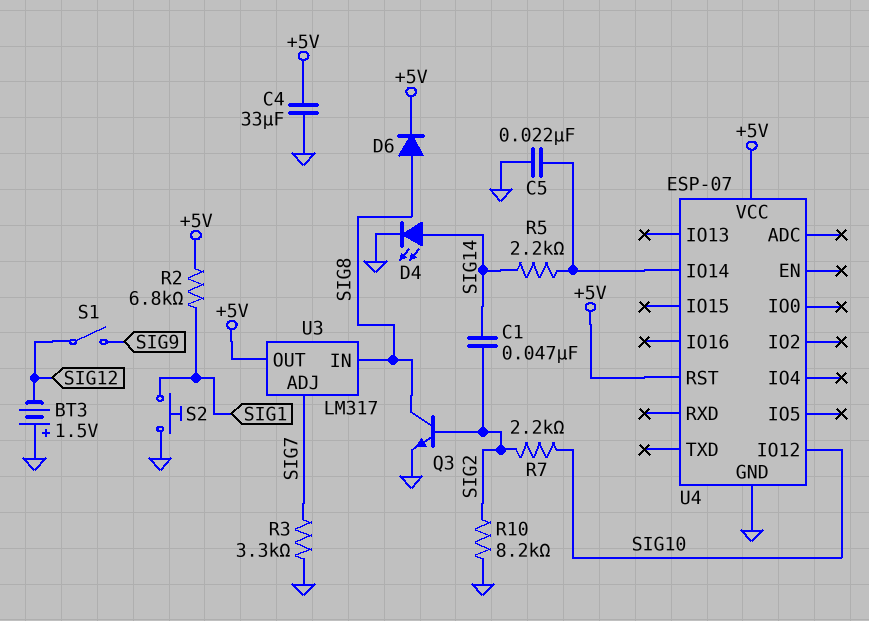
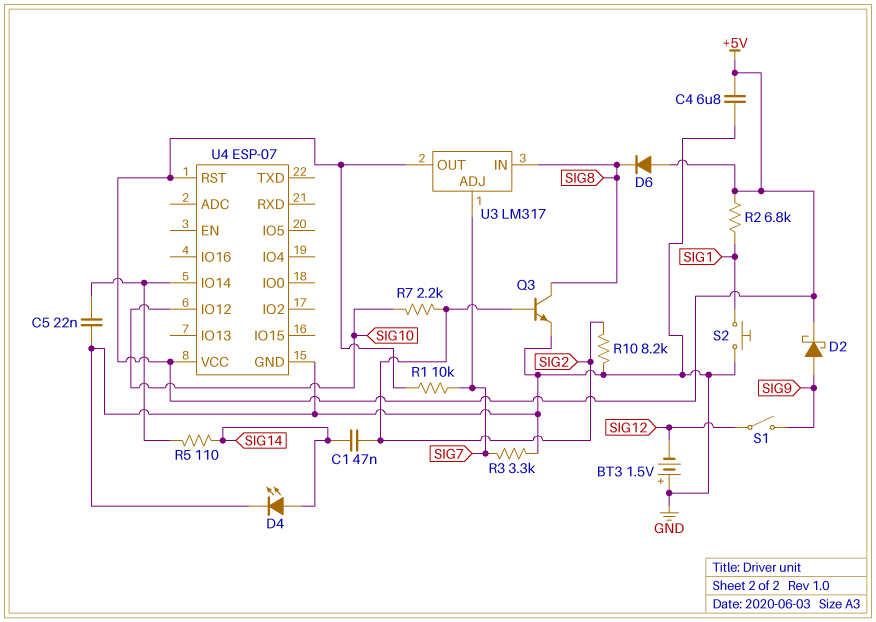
C4: 33uF (+5V, GND) -> 6.8uF (+5V, GND)
D2: none -> schottky (A SIG9, K +5V)
D6: diode (A SIG8, K +5V) -> diode (A +5V, K SIG8)
R1: none -> 10k (+5V, SIG7)
R5: 2.2k (SIG14, U4/IO14) -> 110 (SIG14, U4/IO14)

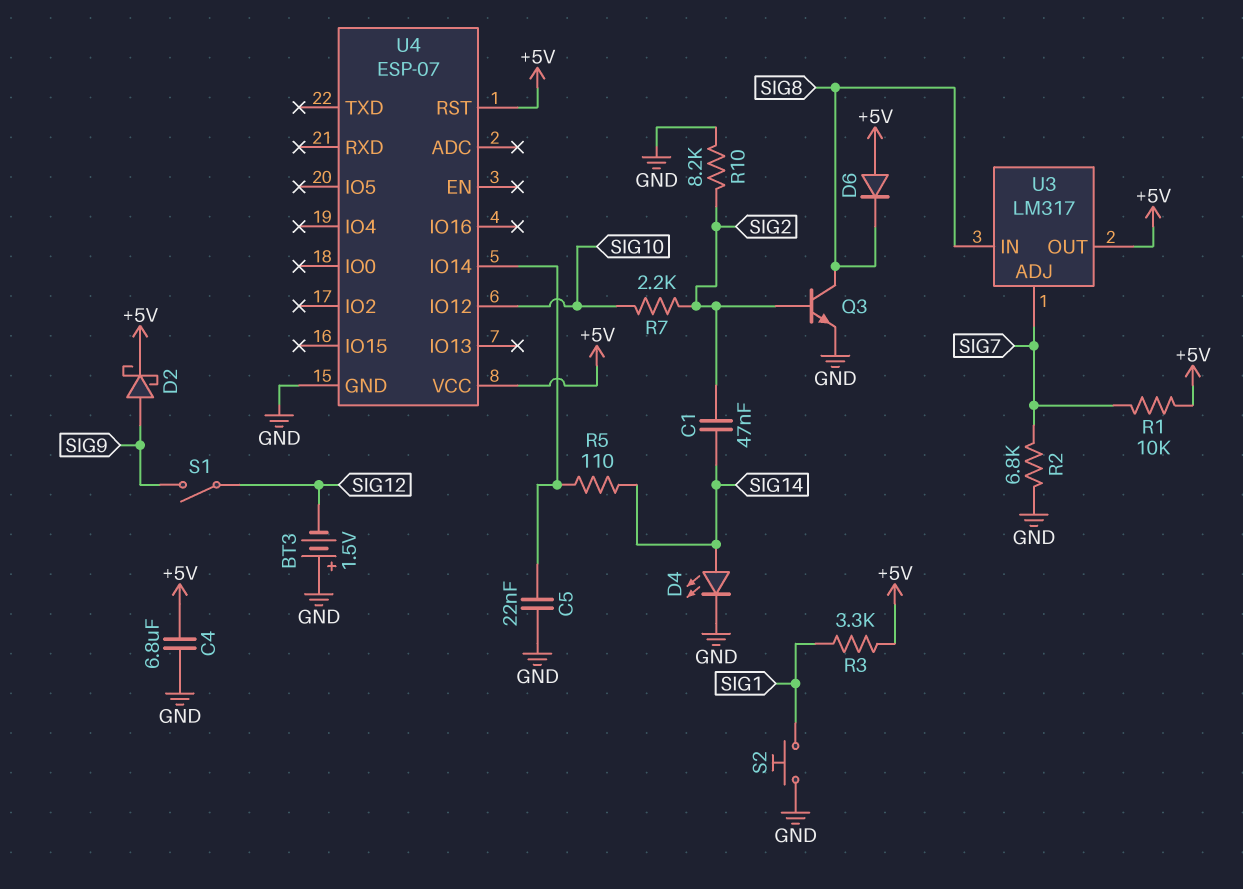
R2: 6.8k (+5V, SIG1) -> 6.8k (GND, SIG7)
R3: 3.3k (GND, SIG7) -> 3.3k (+5V, SIG1)

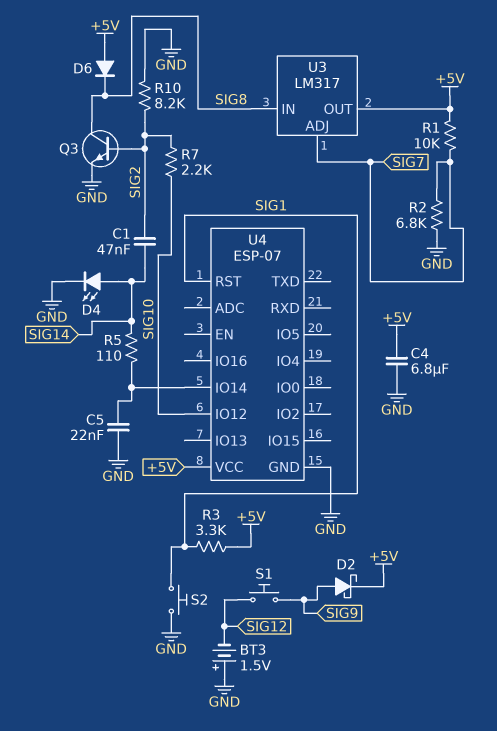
S1: switch (SIG9, SIG12) -> button (SIG9, SIG12)
U4 pin RST: +5V -> SIG1

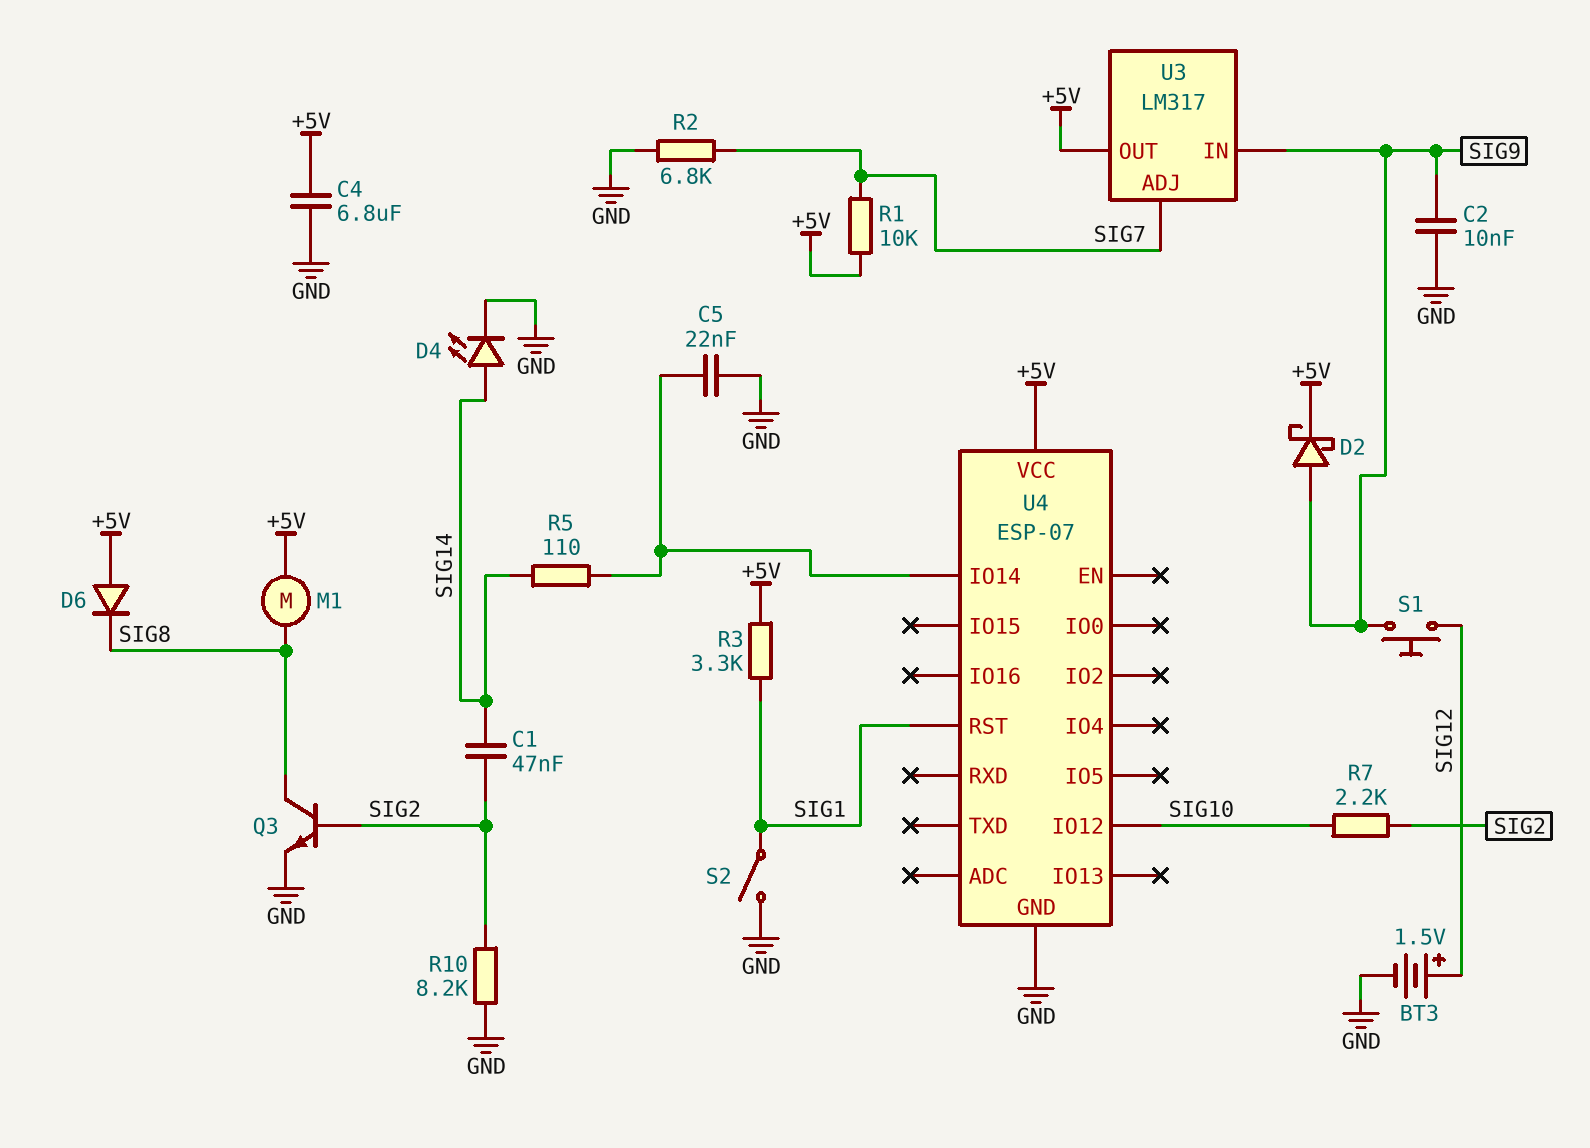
BT3: 1.5V (plus GND, minus SIG12) -> 1.5V (plus SIG12, minus GND)
C2: none -> 10nF (GND, SIG9)
M1: none -> motor (+5V, SIG8)
S2: button (GND, SIG1) -> switch (GND, SIG1)
U3 pin IN: SIG8 -> SIG9

